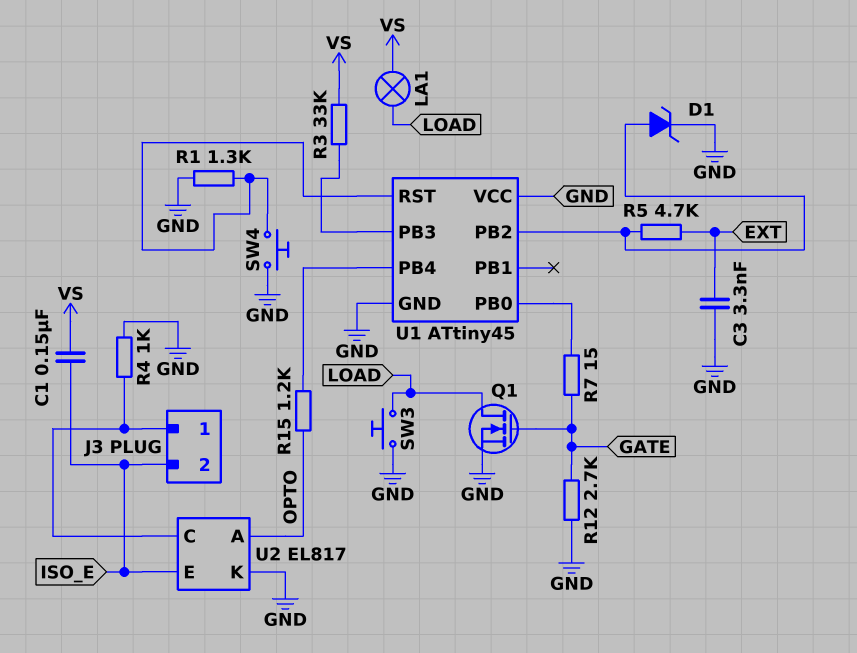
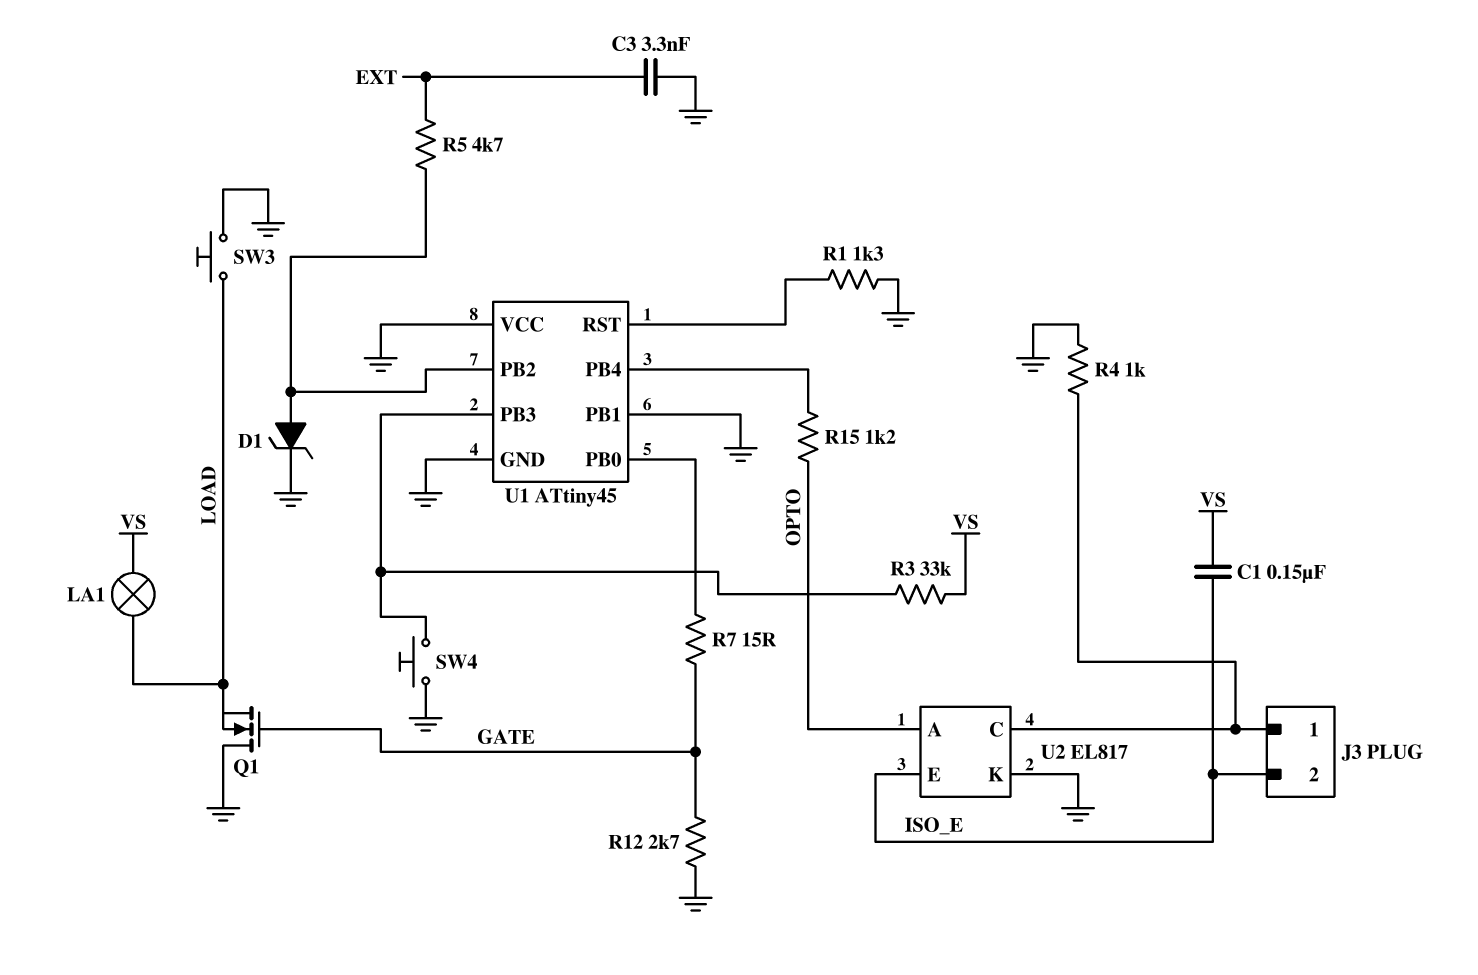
Q1: NMOS (G GATE, D LOAD, S GND) -> NMOS (G GATE, D GND, S LOAD)
SW4: button (GND, U1/RST) -> button (GND, U1/PB3)
U1 pin PB1: none -> GND

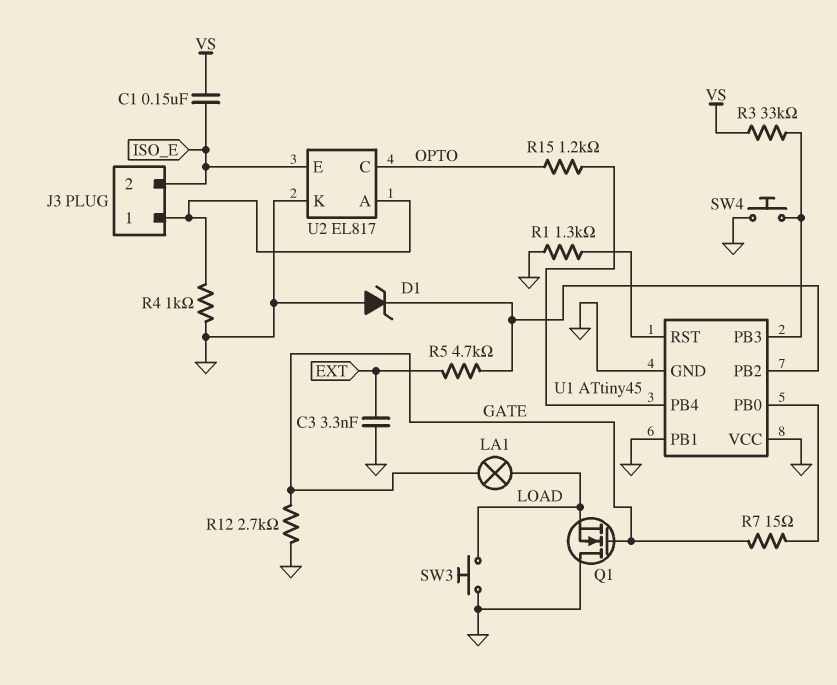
D1: zener (A U1/PB2, K GND) -> zener (A GND, K U1/PB2)
LA1: lamp (LOAD, VS) -> lamp (GATE, LOAD)
U2 pin A: OPTO -> J3/1
U2 pin C: J3/1 -> OPTO

